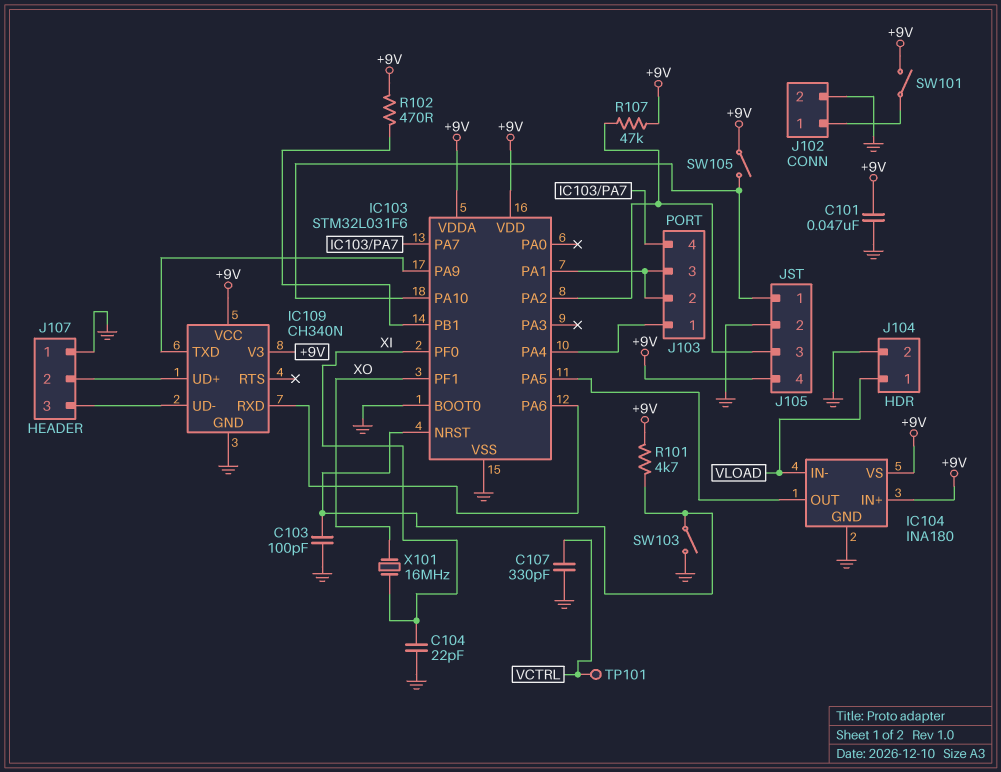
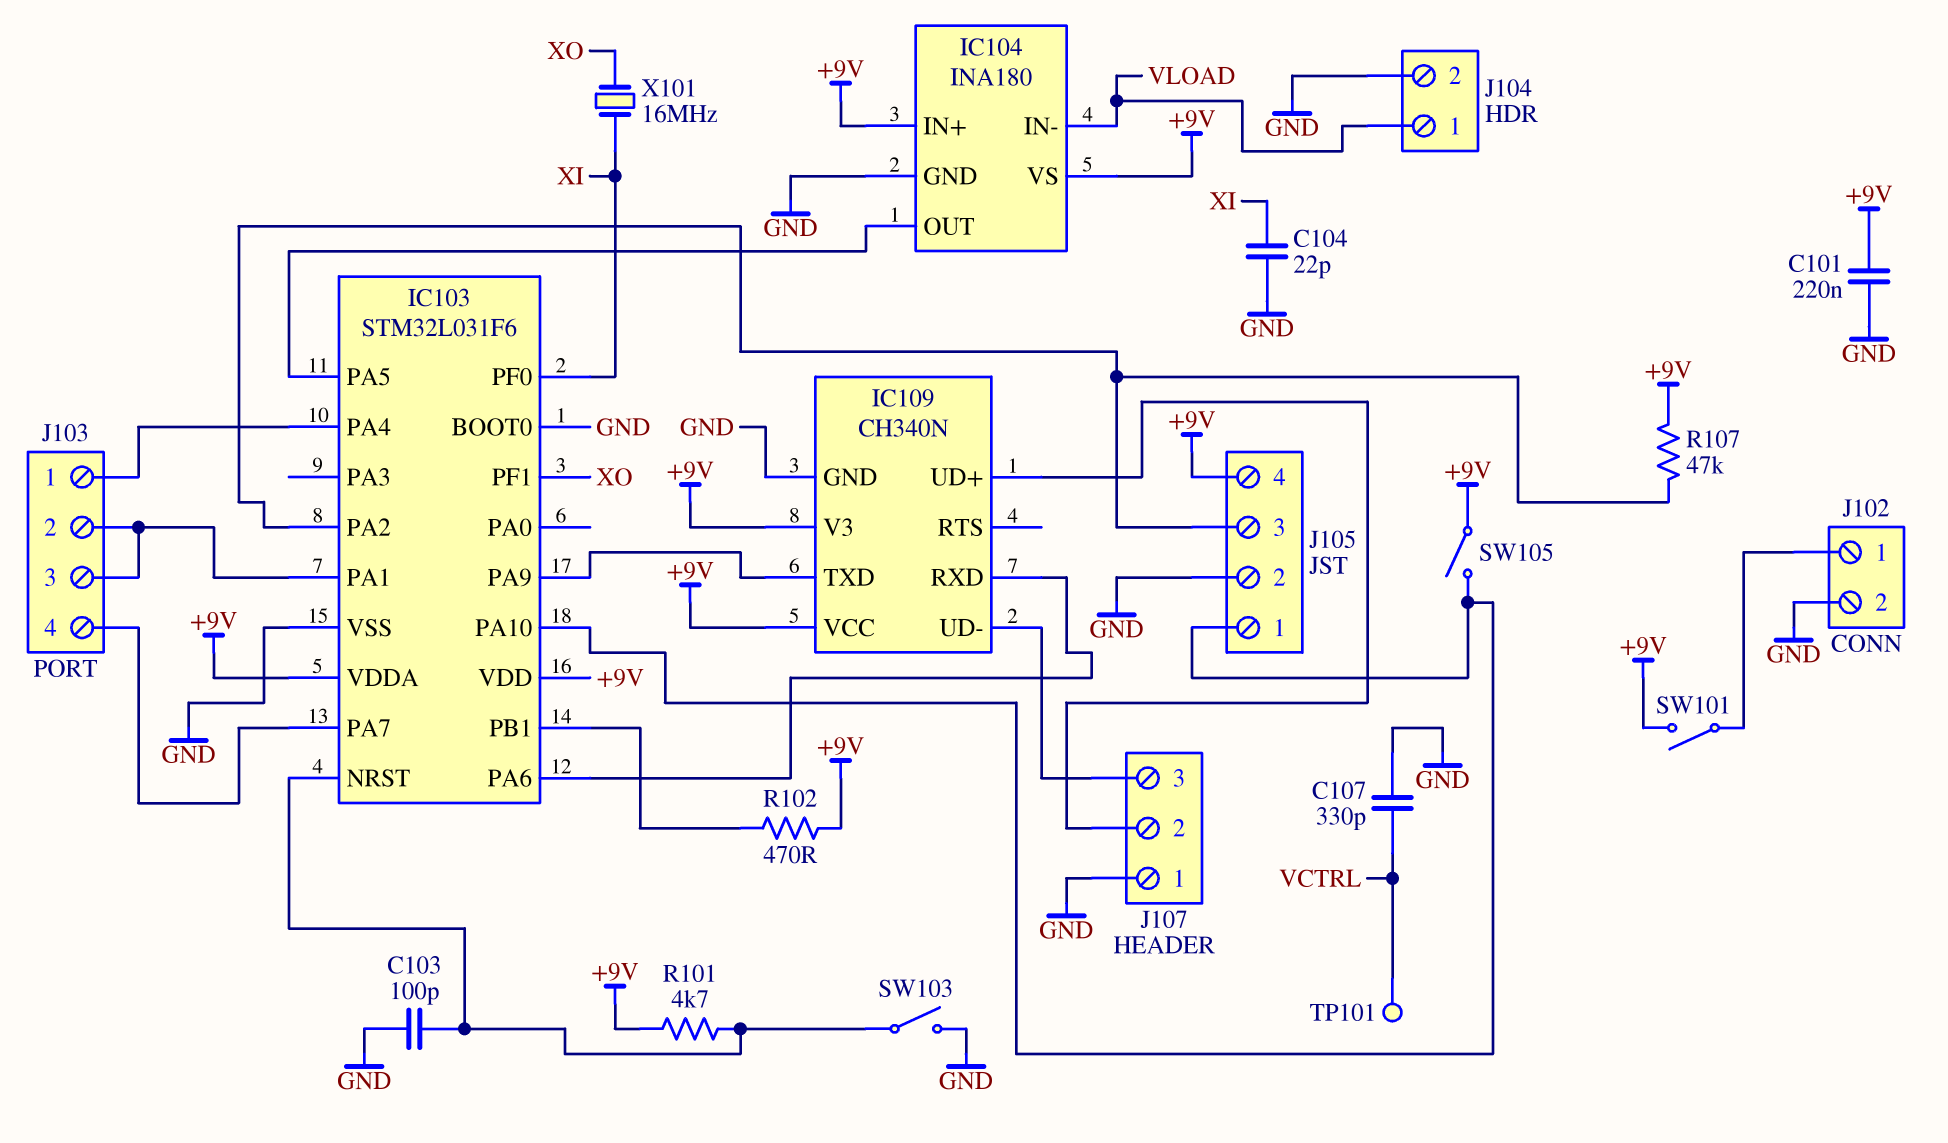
C101: 47nF (+9V, GND) -> 220nF (+9V, GND)

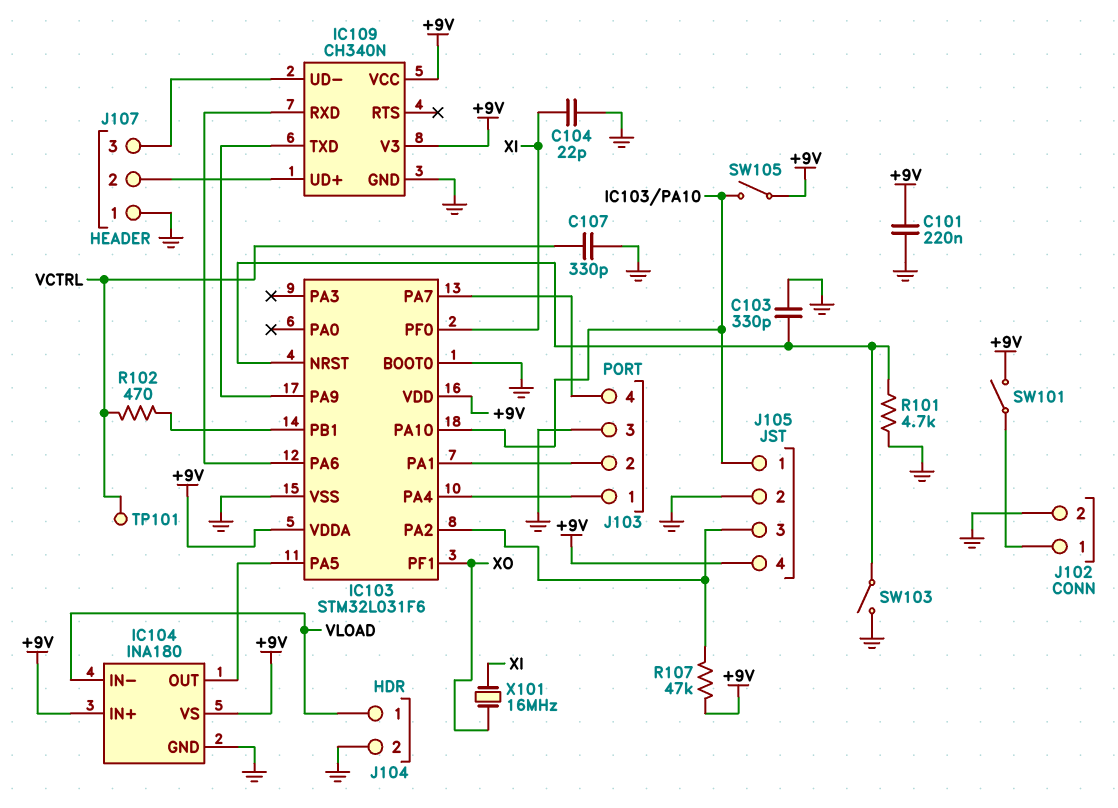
C103: 100pF (GND, IC103/NRST) -> 330pF (GND, IC103/NRST)
J103 pin 3: IC103/PA1 -> GND
R101: 4.7k (+9V, IC103/NRST) -> 4.7k (GND, IC103/NRST)
R102: 470 (+9V, IC103/PB1) -> 470 (IC103/PB1, VCTRL)

